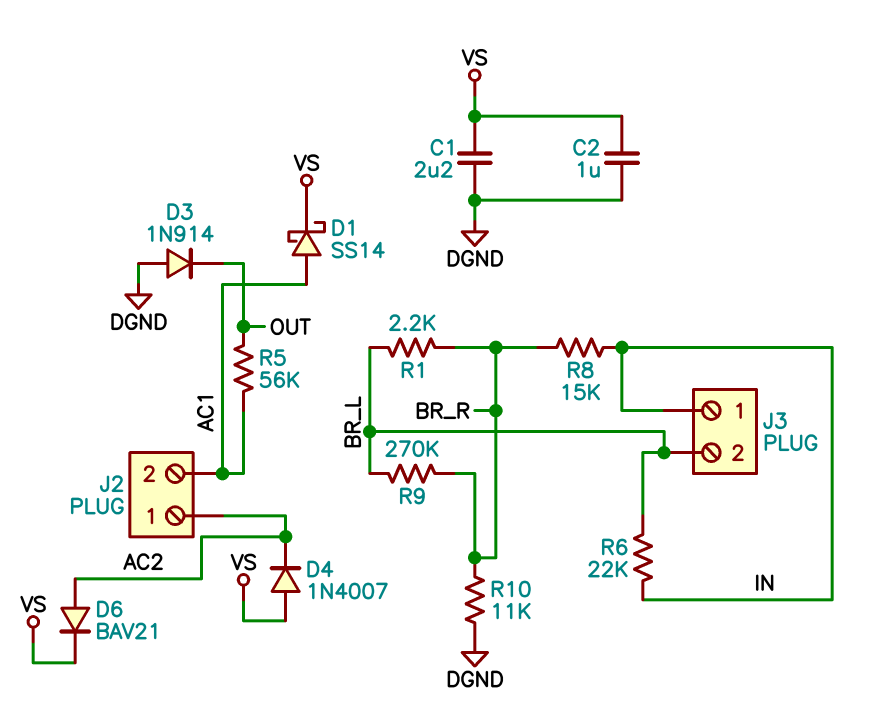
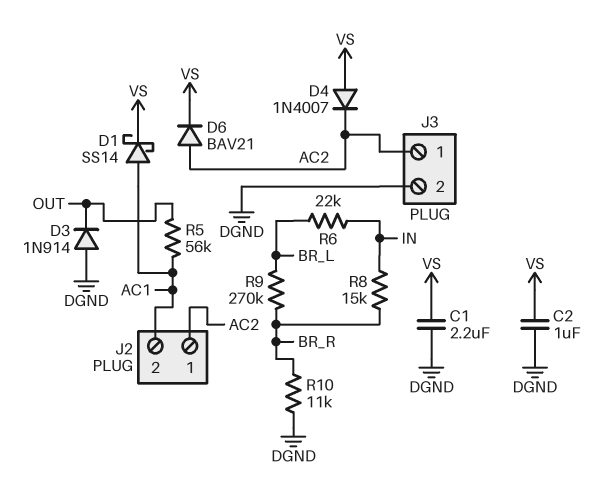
J3 pin 1: IN -> AC2
J3 pin 2: BR_L -> DGND
R1: 2.2k (BR_L, BR_R) -> none

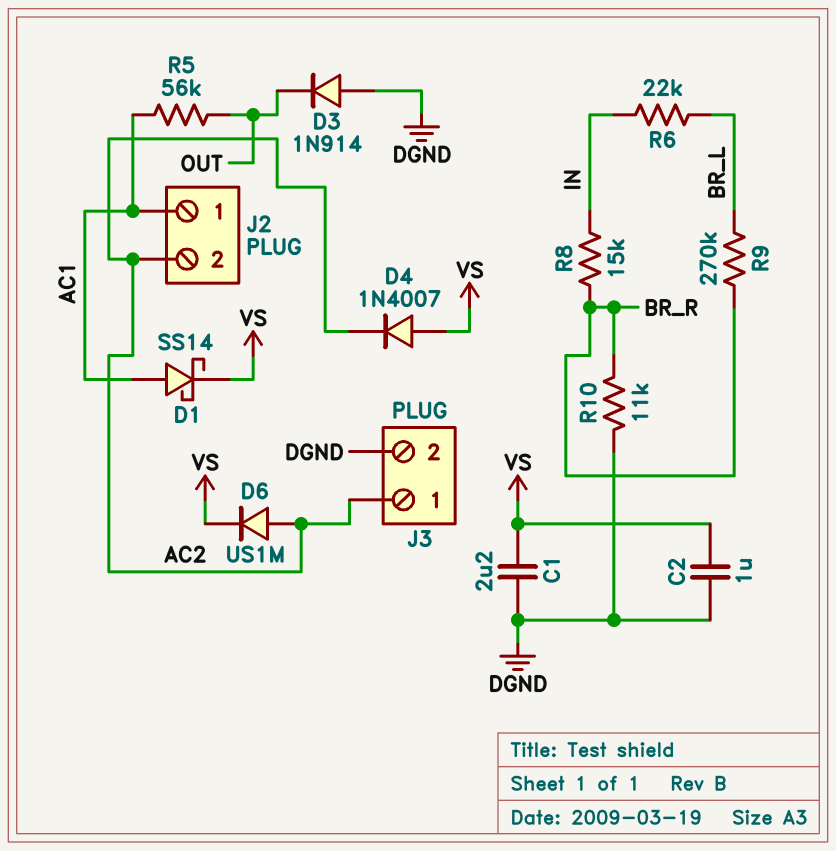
D6: diode BAV21 (A AC2, K VS) -> diode US1M (A AC2, K VS)
J2 pin 1: AC2 -> AC1
J2 pin 2: AC1 -> AC2

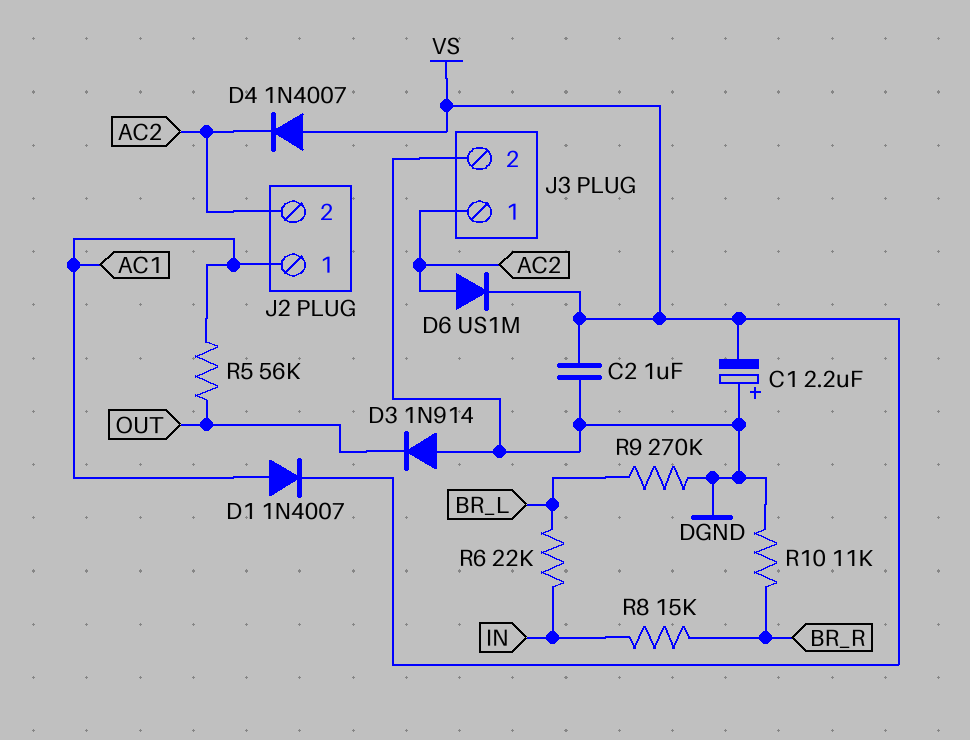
C1: 2.2uF (DGND, VS) -> 2.2uF (plus DGND, minus VS)
D1: schottky SS14 (A AC1, K VS) -> diode 1N4007 (A AC1, K VS)
R9: 270k (BR_L, BR_R) -> 270k (BR_L, DGND)

